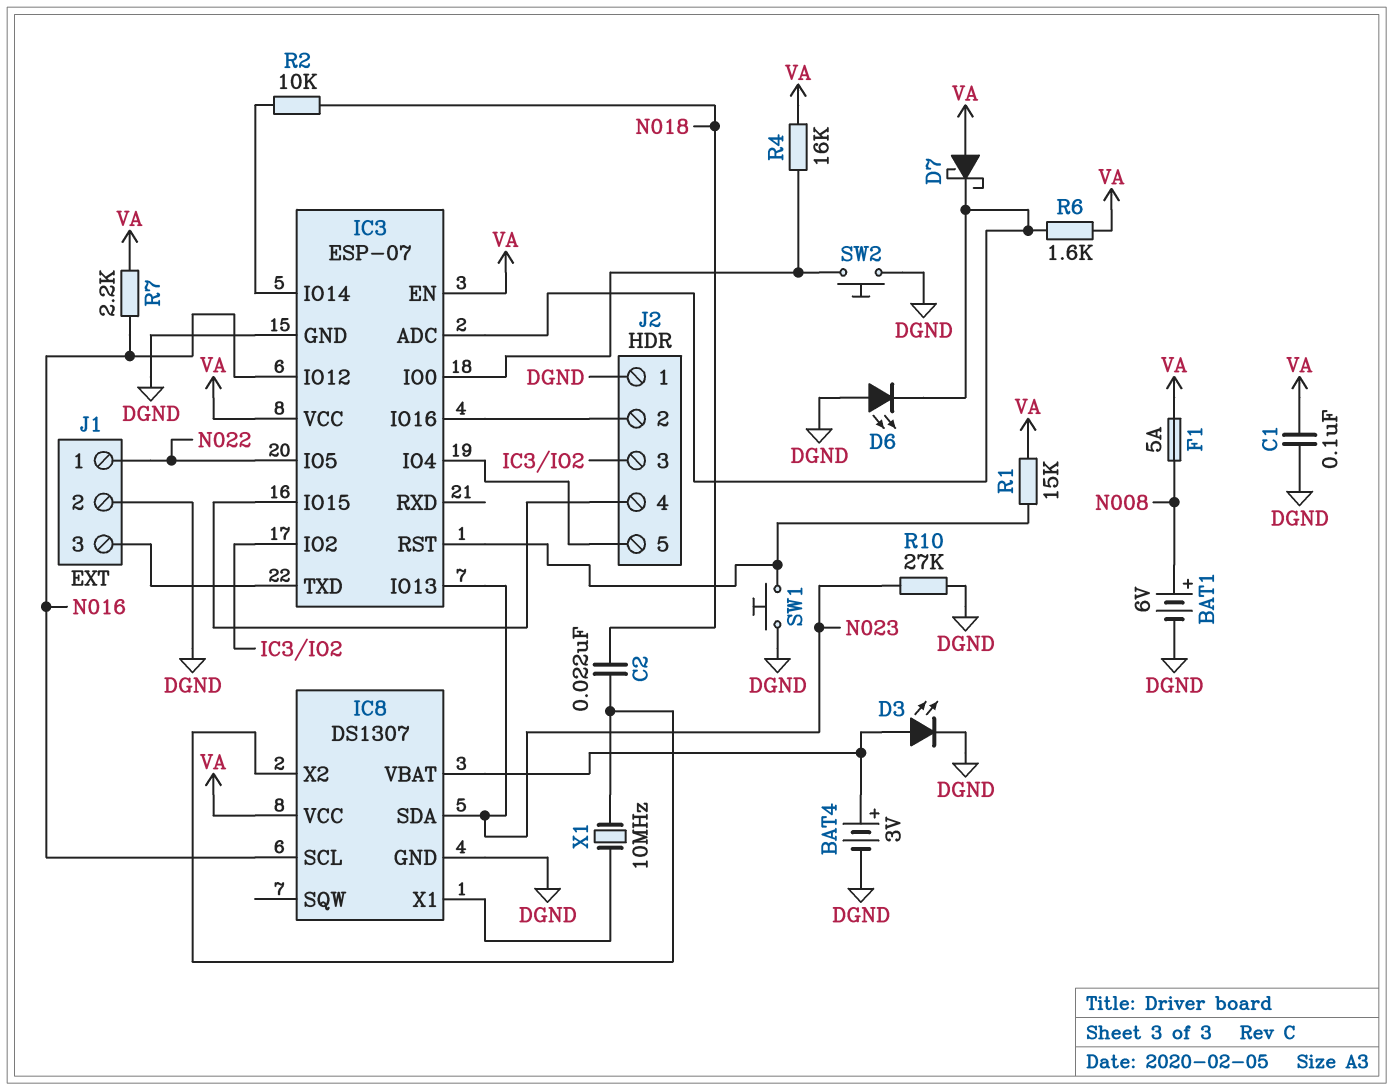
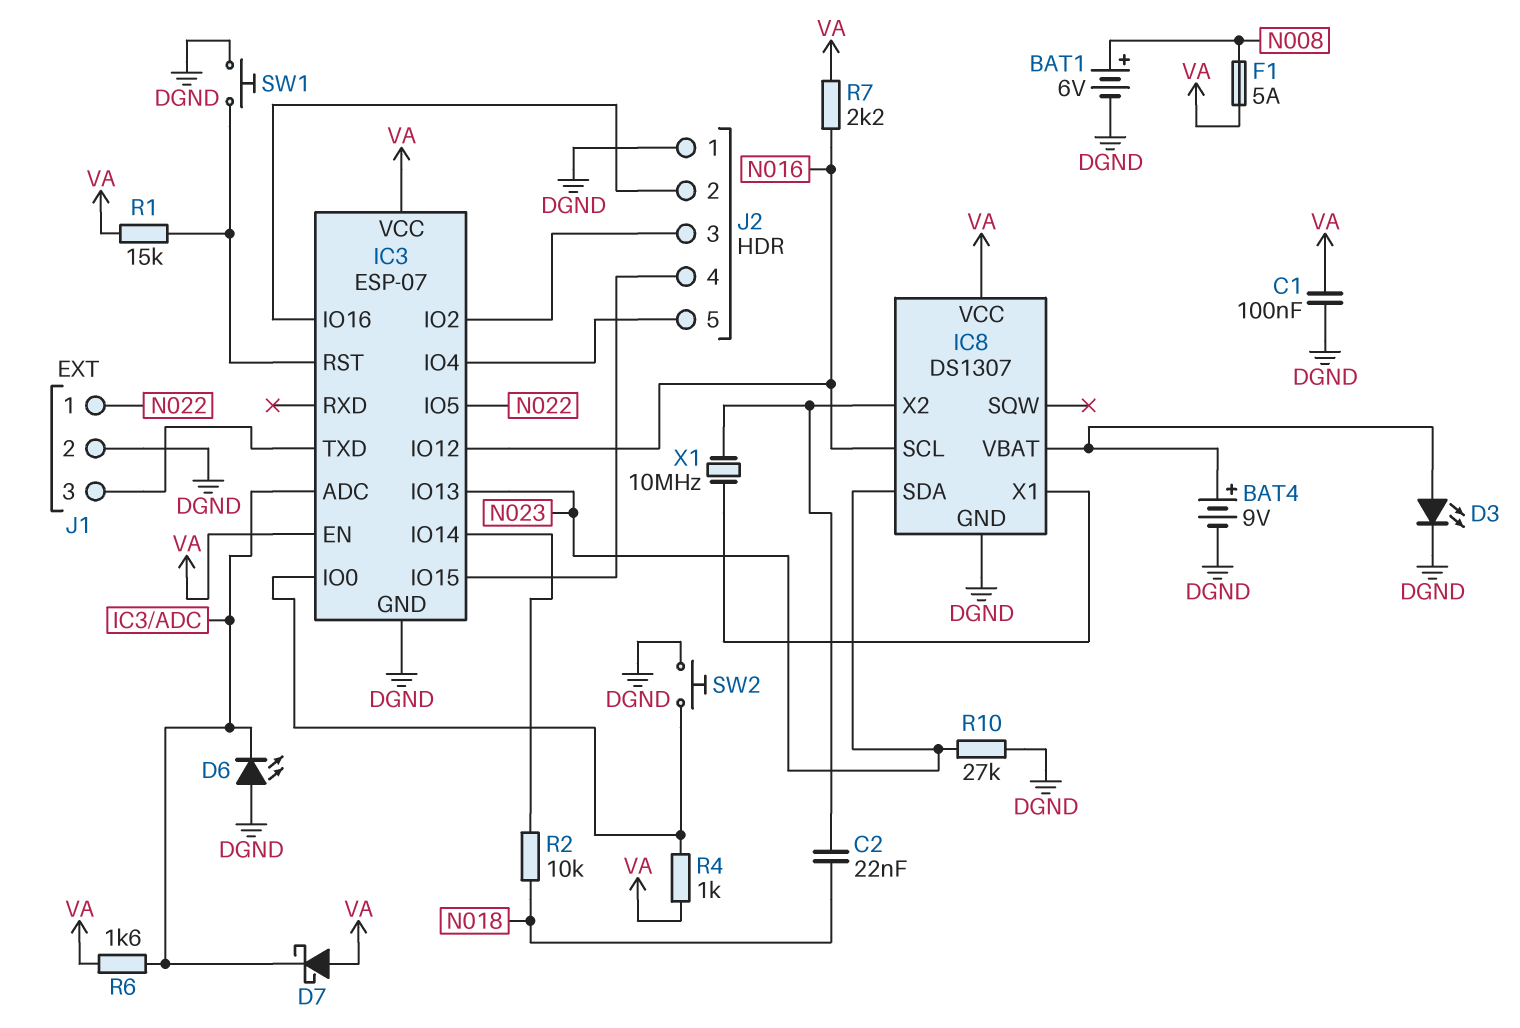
BAT4: 3V (plus IC8/VBAT, minus DGND) -> 9V (plus IC8/VBAT, minus DGND)
R4: 16k (IC3/IO0, VA) -> 1k (IC3/IO0, VA)

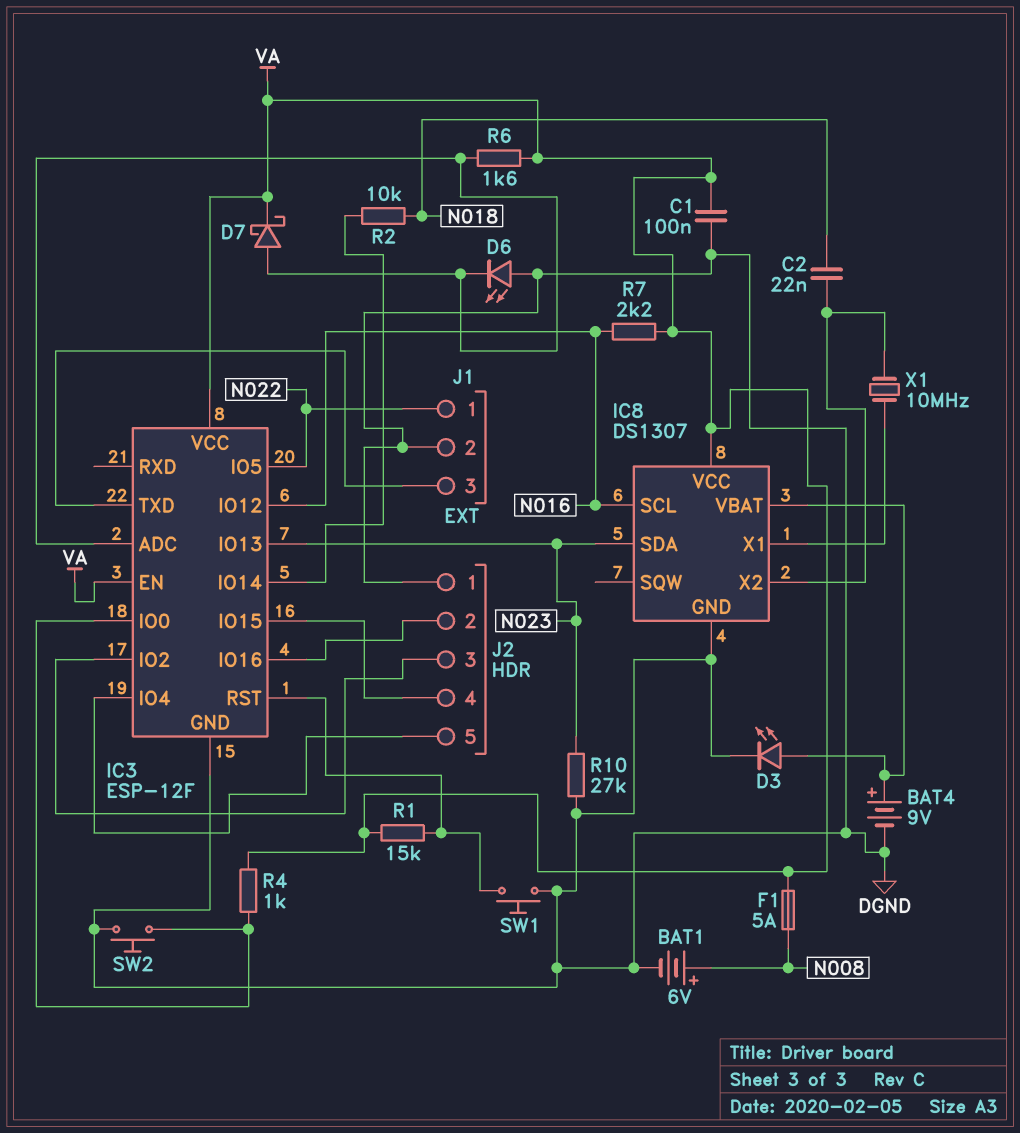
D7: schottky (A VA, K IC3/ADC) -> schottky (A IC3/ADC, K VA)
IC3: ESP-07 -> ESP-12F

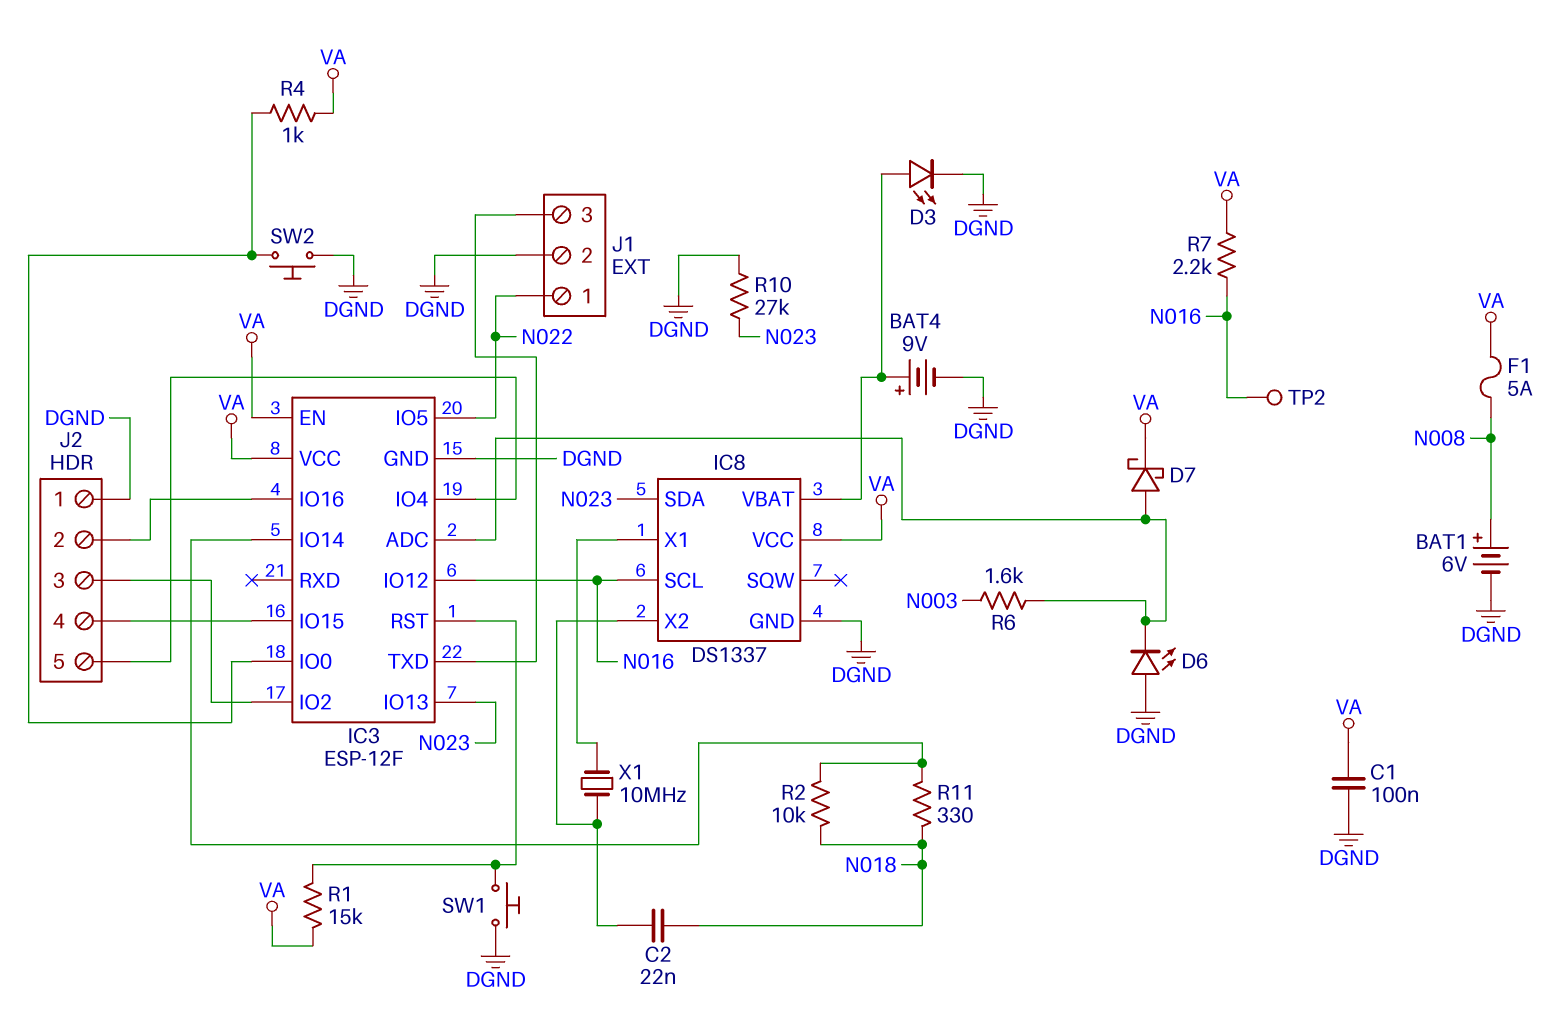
IC8: DS1307 -> DS1337
R6: 1.6k (IC3/ADC, VA) -> 1.6k (IC3/ADC, N003)
R11: none -> 330 (IC3/IO14, N018)
TP2: none -> test point (N016)

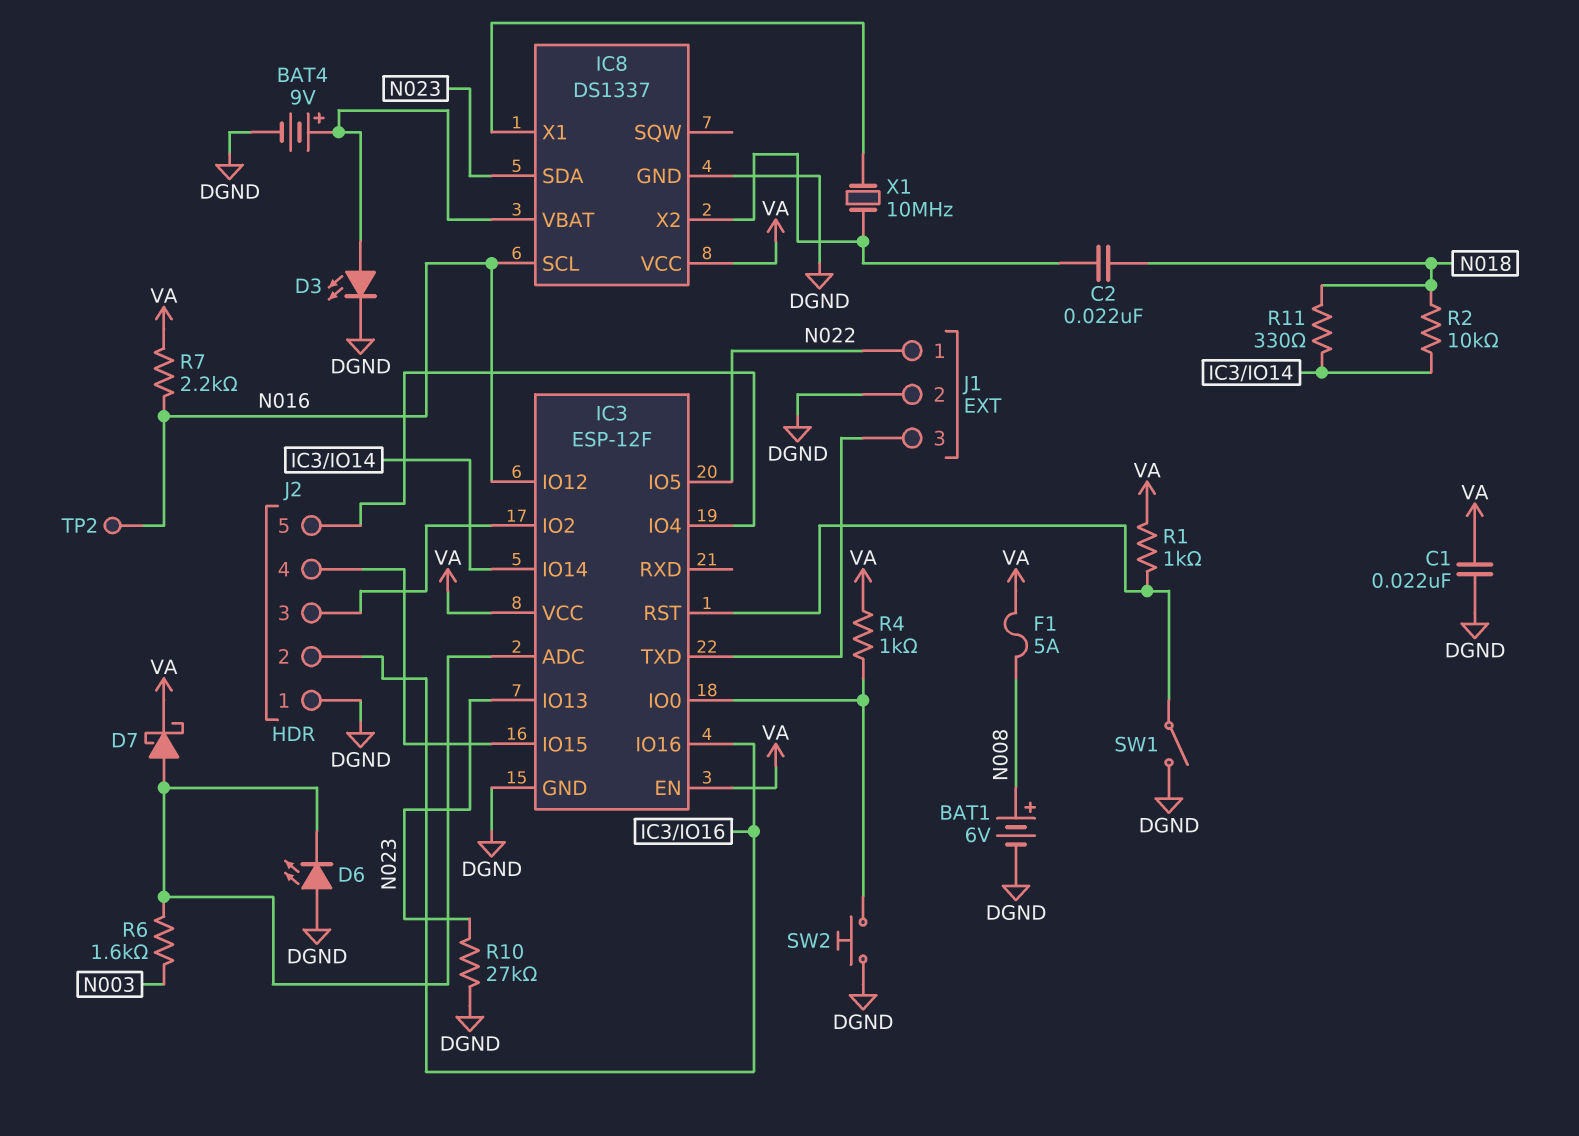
C1: 100nF (DGND, VA) -> 22nF (DGND, VA)
R1: 15k (IC3/RST, VA) -> 1k (IC3/RST, VA)
SW1: button (DGND, IC3/RST) -> switch (DGND, IC3/RST)

